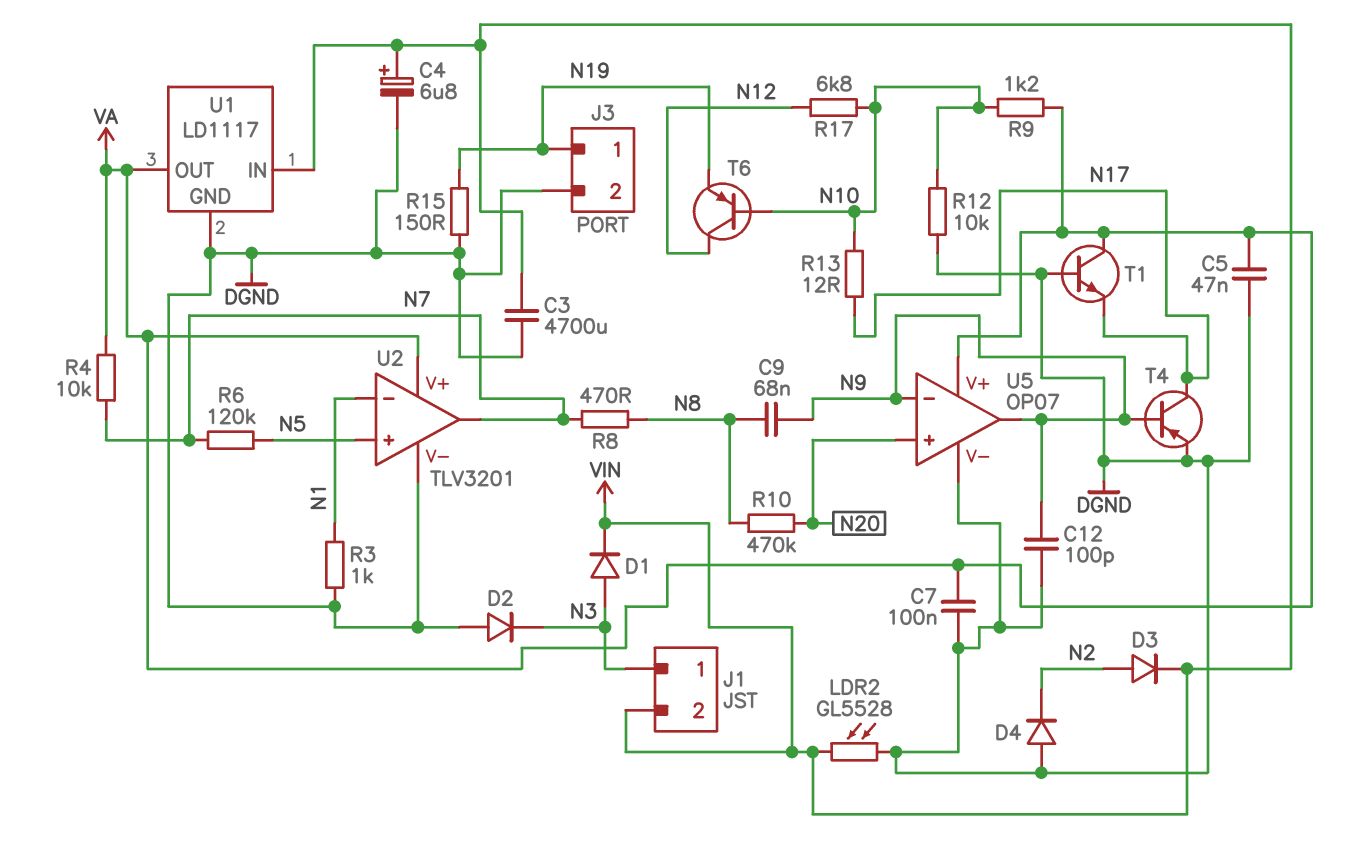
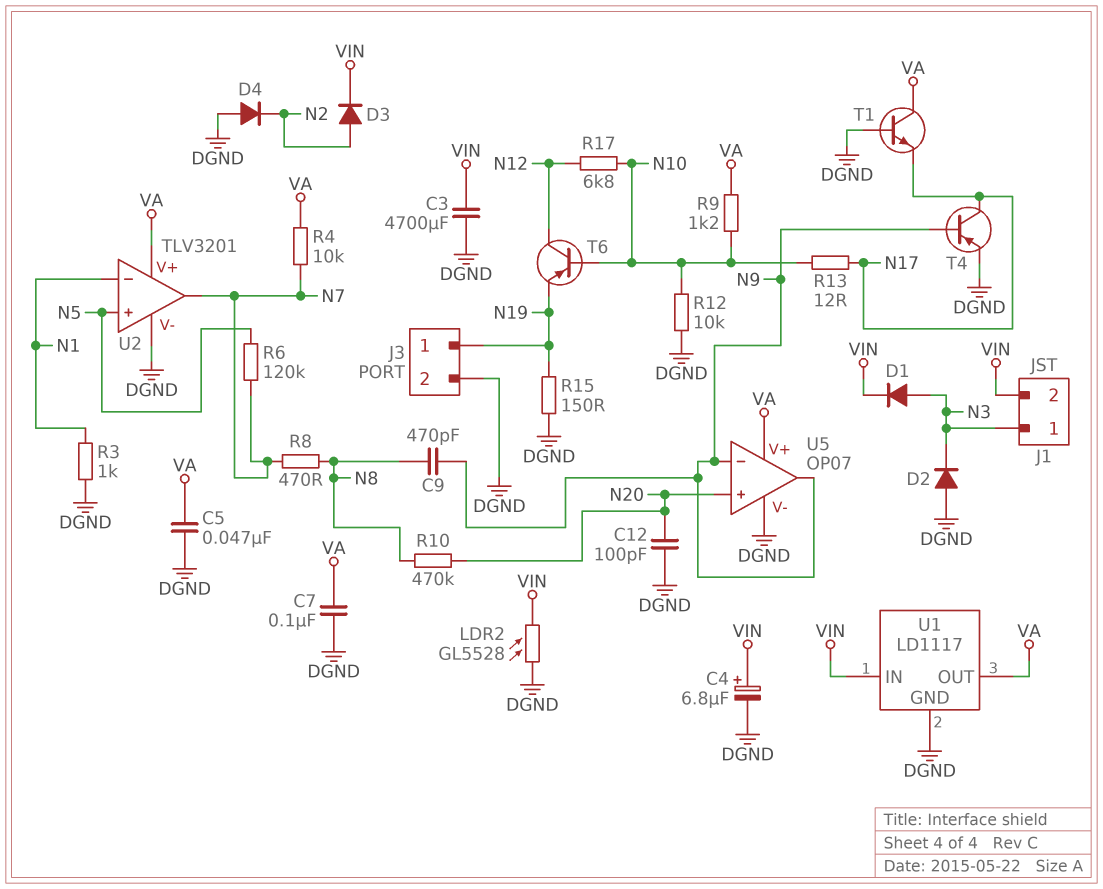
C9: 68nF (N8, N9) -> 470pF (N8, N9)
C12: 100pF (DGND, N9) -> 100pF (DGND, N20)

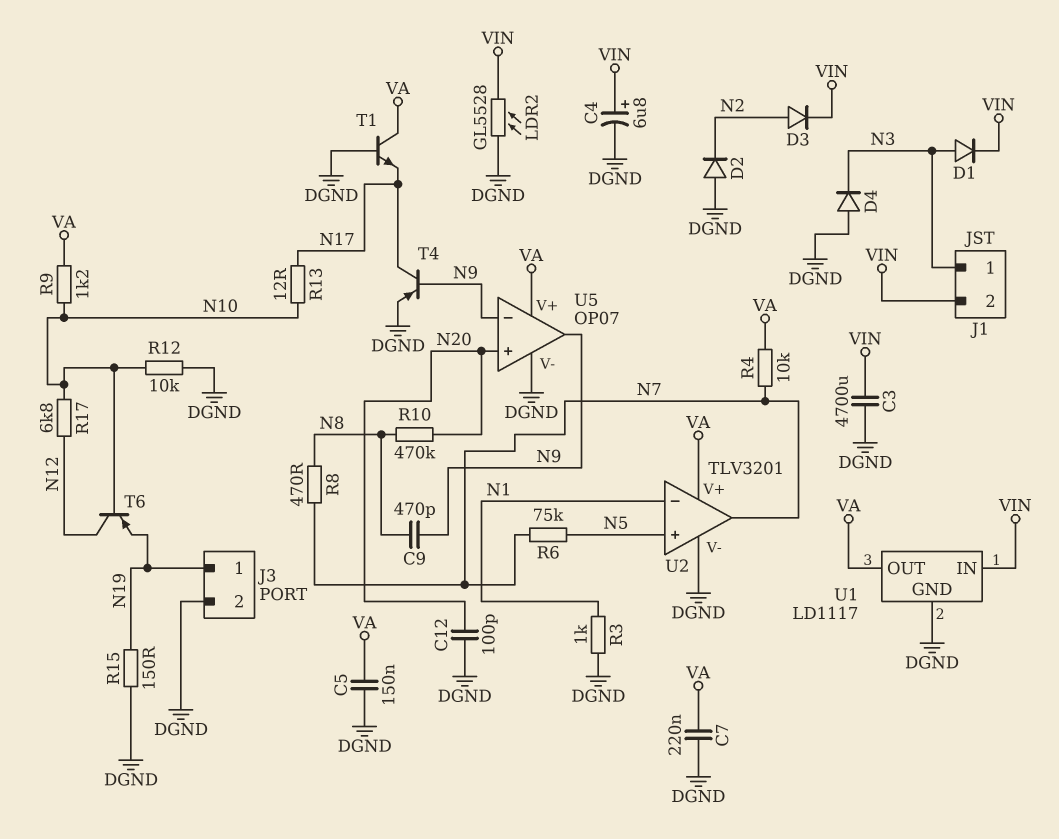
C5: 47nF (DGND, VA) -> 150nF (DGND, VA)
C7: 100nF (DGND, VA) -> 220nF (DGND, VA)
D2: diode (A DGND, K N3) -> diode (A DGND, K N2)
D4: diode (A DGND, K N2) -> diode (A DGND, K N3)
R6: 120k (N5, N7) -> 75k (N5, N7)

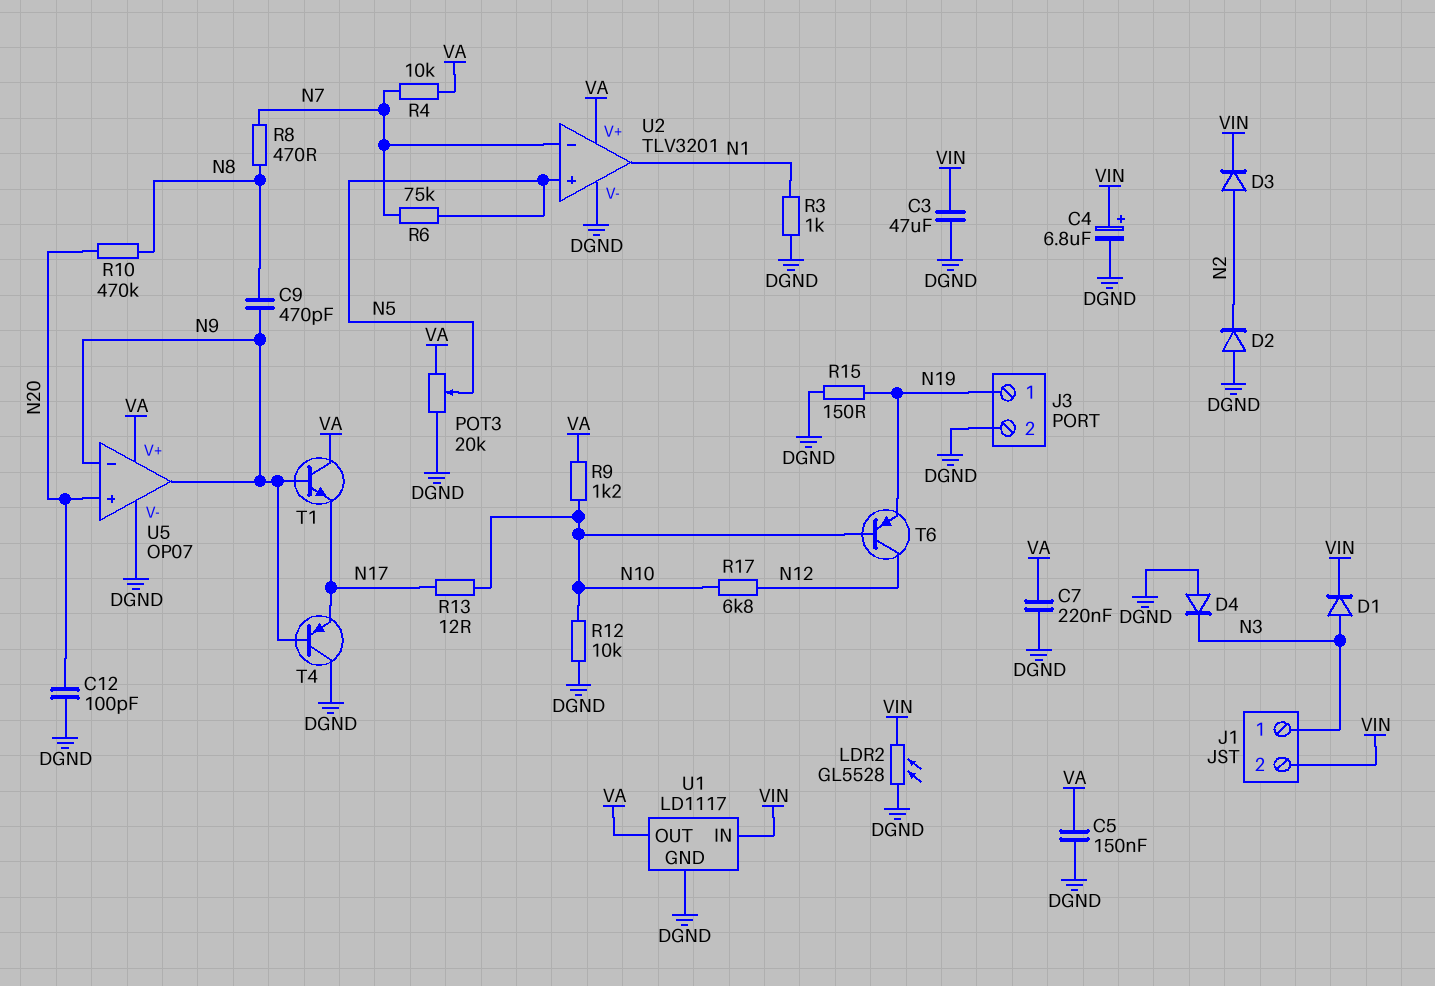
C3: 4700uF (DGND, VIN) -> 47uF (DGND, VIN)
POT3: none -> 20k (DGND, VA, wiper N5)
T1: NPN (B DGND, C VA, E N17) -> NPN (B N9, C VA, E N17)
T4: PNP (B N9, C N17, E DGND) -> PNP (B N9, C DGND, E N17)
U2 pin in-: N1 -> N7
U2 pin out: N7 -> N1

